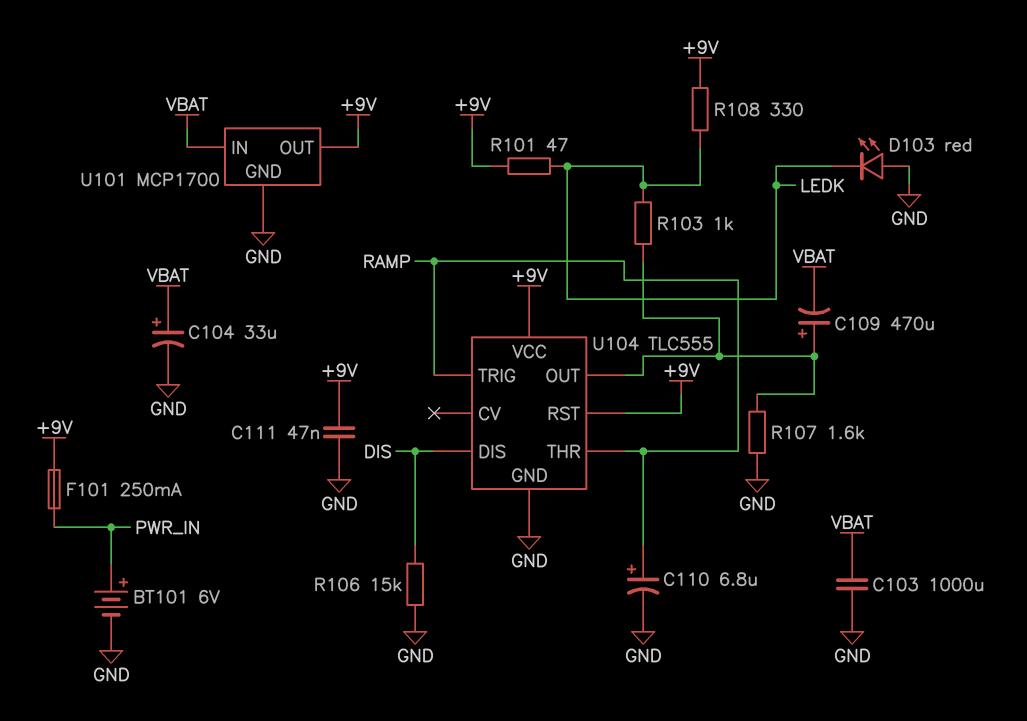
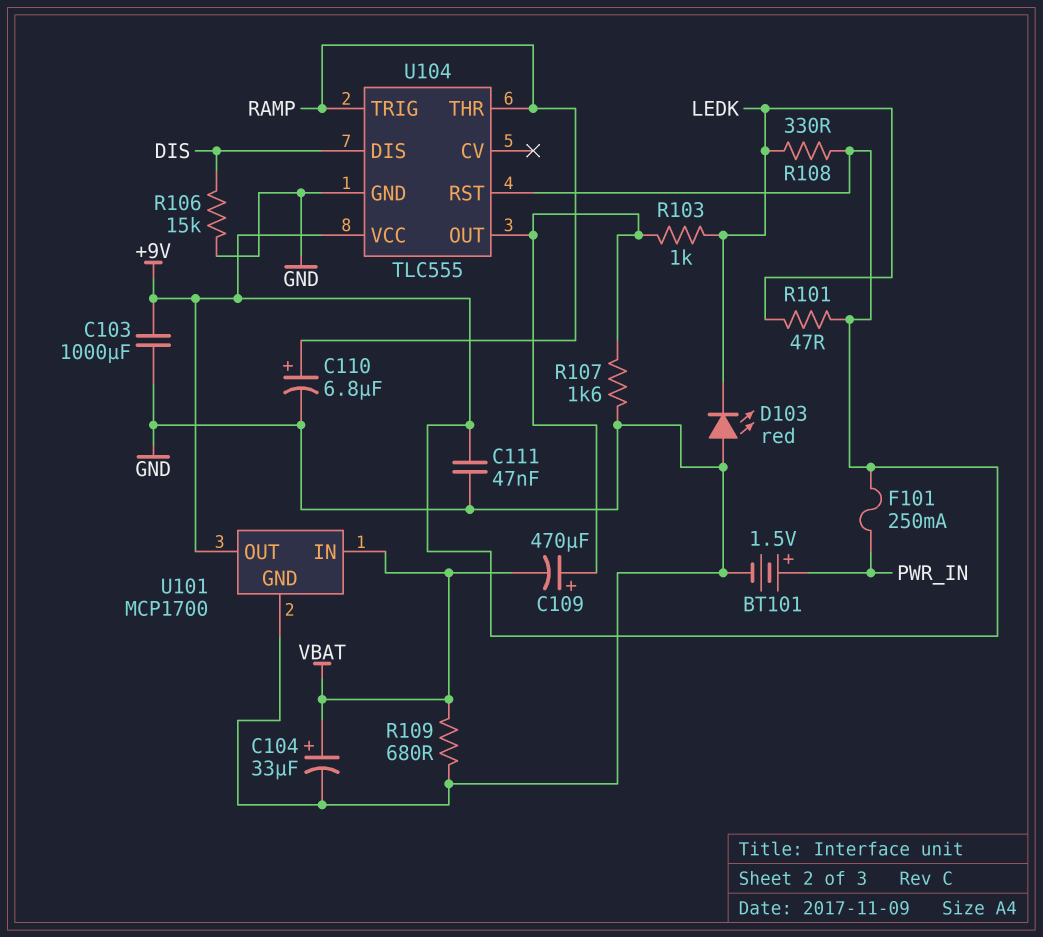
BT101: 6V (plus PWR_IN, minus GND) -> 1.5V (plus PWR_IN, minus GND)
C103: 1000uF (GND, VBAT) -> 1000uF (+9V, GND)
R109: none -> 680 (GND, VBAT)

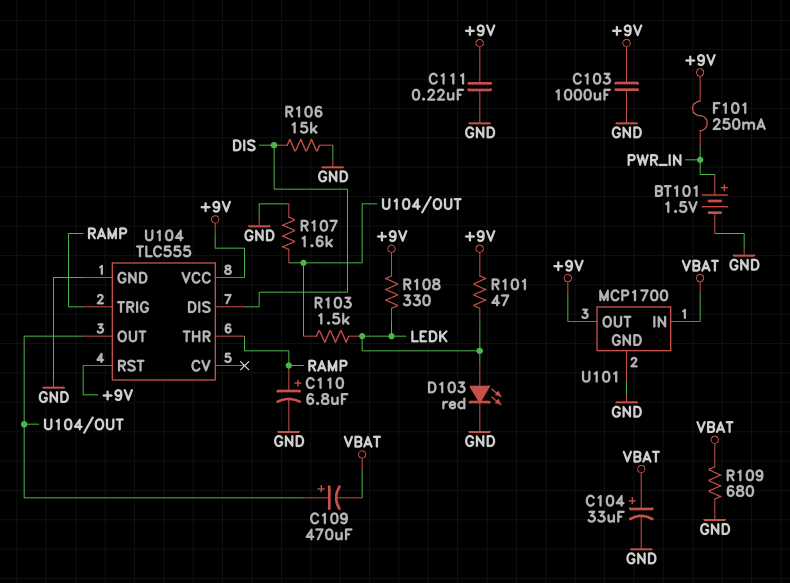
C111: 47nF (+9V, GND) -> 220nF (+9V, GND)
D103: LED red (A GND, K LEDK) -> LED red (A LEDK, K GND)
R103: 1k (LEDK, U104/OUT) -> 1.5k (LEDK, U104/OUT)

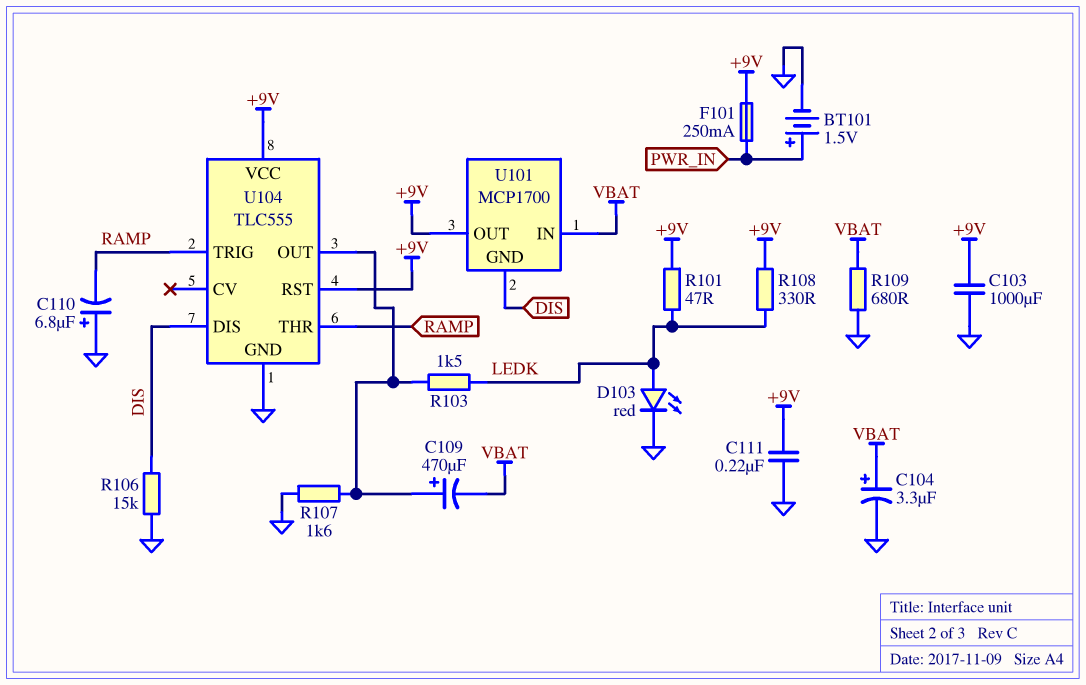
C104: 33uF (plus VBAT, minus GND) -> 3.3uF (plus VBAT, minus GND)
C110: 6.8uF (plus RAMP, minus GND) -> 6.8uF (plus GND, minus RAMP)
U101 pin GND: GND -> DIS

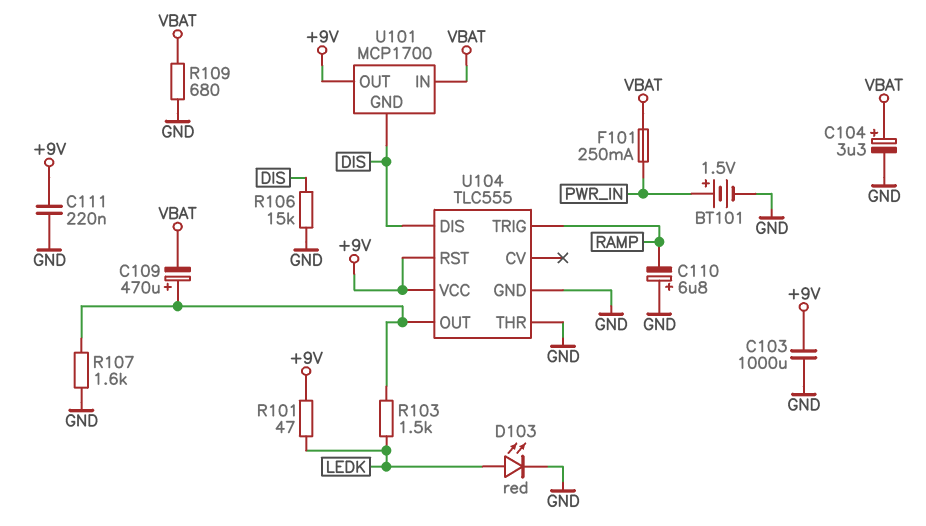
F101: 250mA (+9V, PWR_IN) -> 250mA (PWR_IN, VBAT)
R108: 330 (+9V, LEDK) -> none
U104 pin THR: RAMP -> GND

